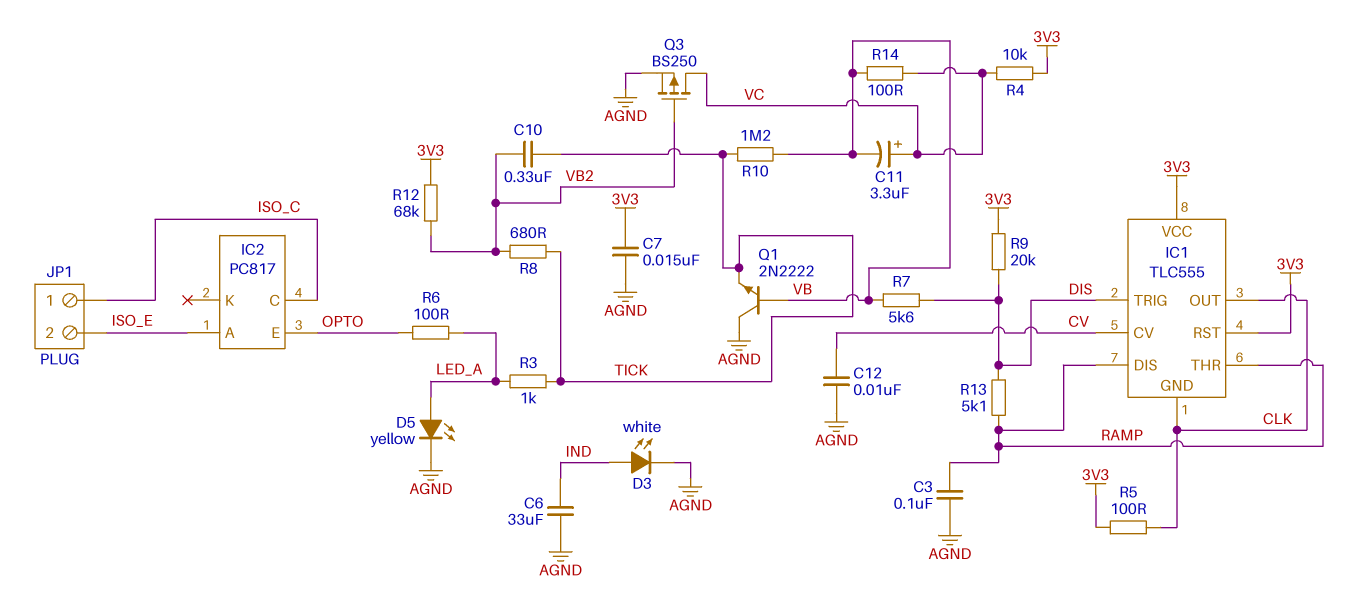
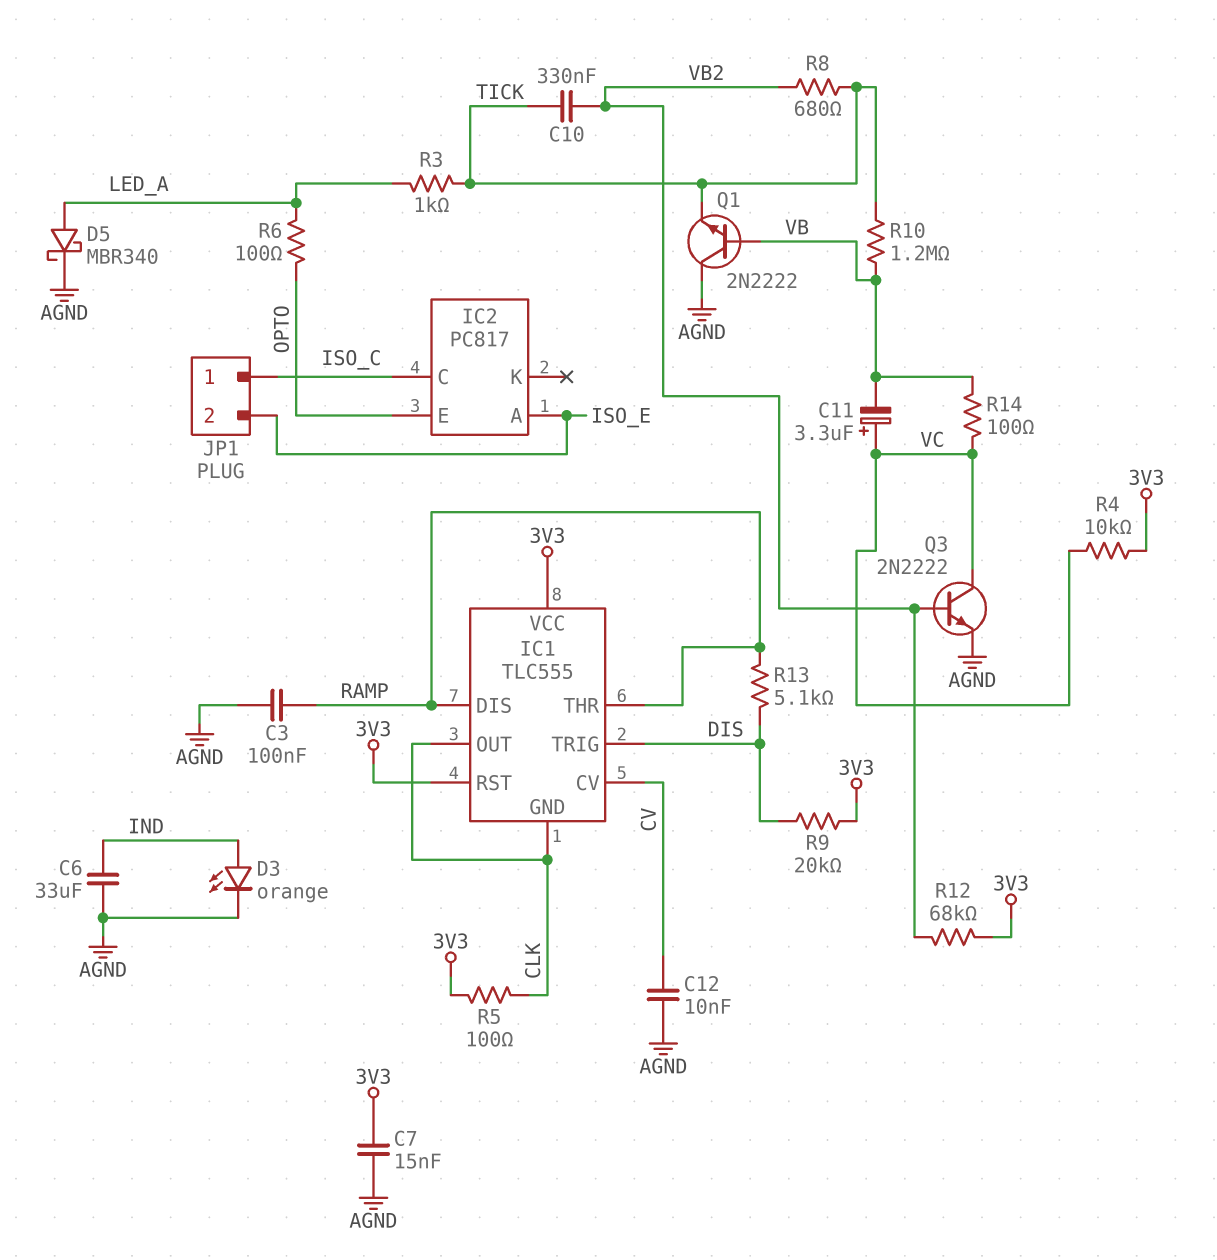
D3: LED white (A IND, K AGND) -> LED orange (A IND, K AGND)
D5: LED yellow (A LED_A, K AGND) -> schottky MBR340 (A LED_A, K AGND)
Q3: PMOS BS250 (G VB2, D VC, S AGND) -> NPN 2N2222 (B VB2, C VC, E AGND)
R7: 5.6k (DIS, VB) -> none

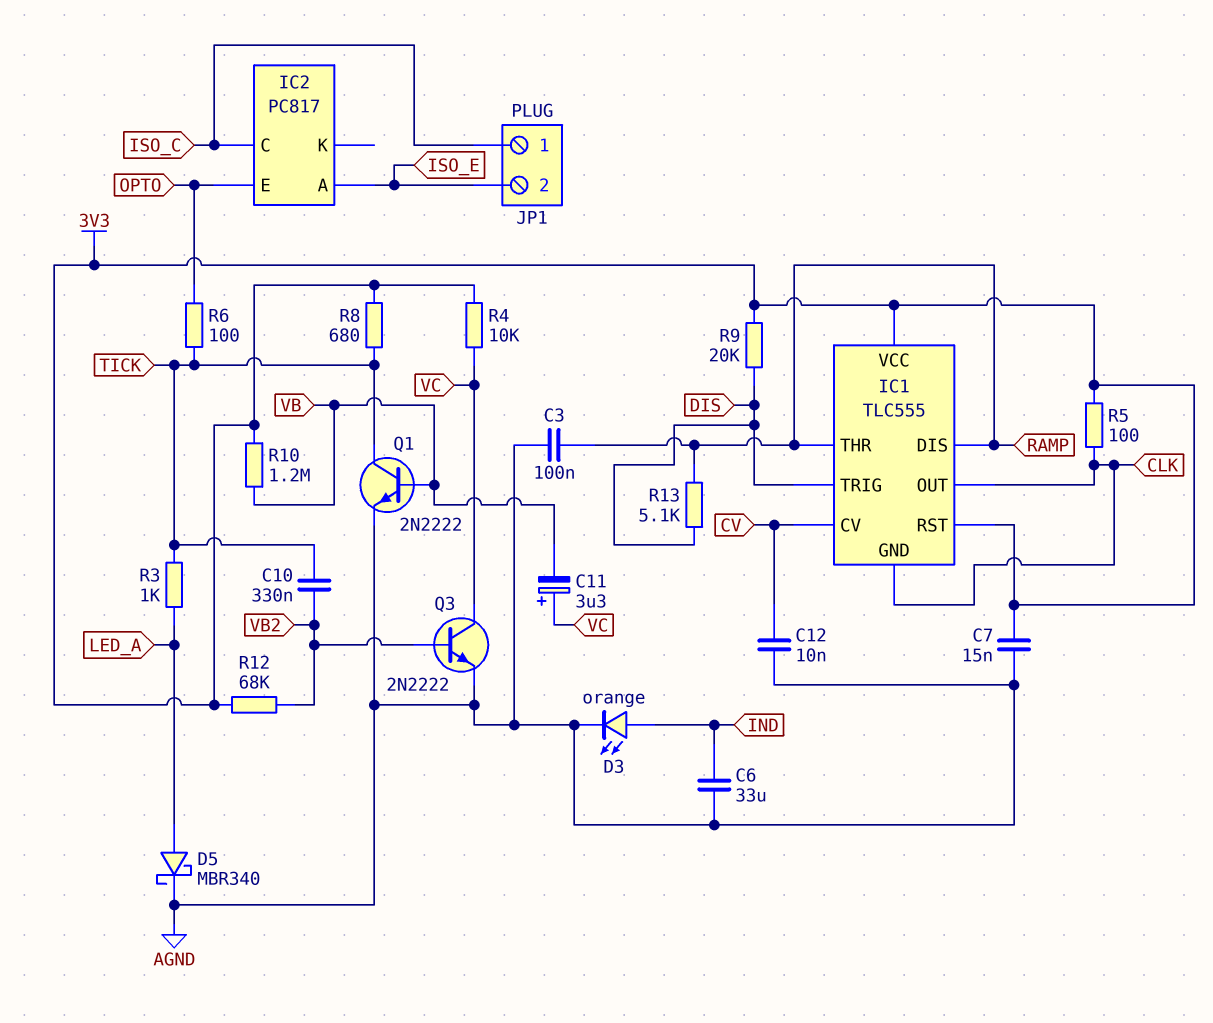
Q1: NPN 2N2222 (B VB, C AGND, E TICK) -> NPN 2N2222 (B VB, C TICK, E AGND)
R6: 100 (LED_A, OPTO) -> 100 (OPTO, TICK)
R8: 680 (TICK, VB2) -> 680 (3V3, TICK)
R10: 1.2M (TICK, VB) -> 1.2M (3V3, VB)
R14: 100 (VB, VC) -> none

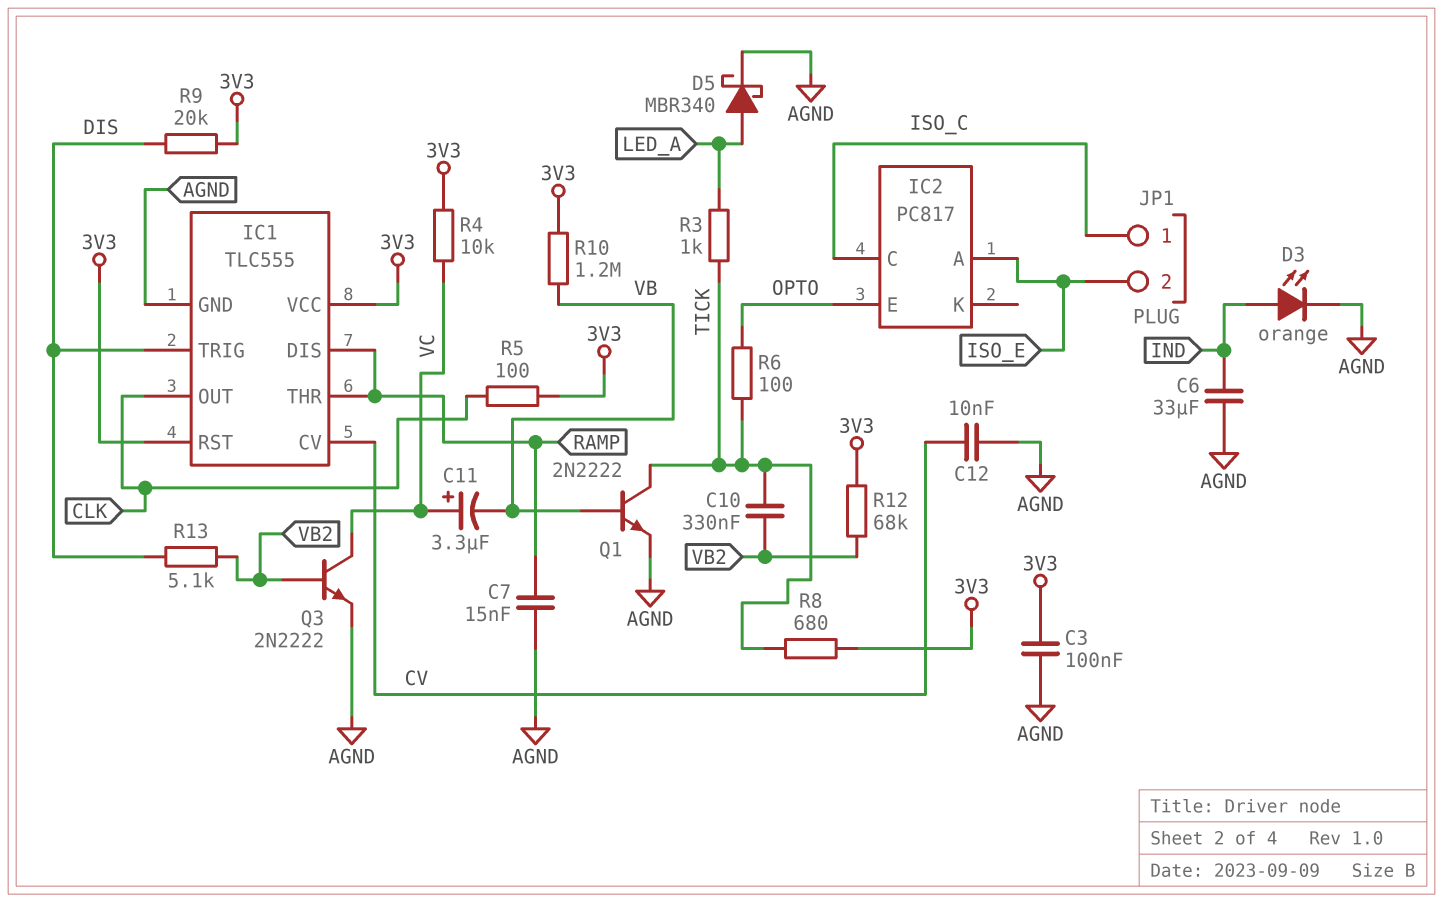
C3: 100nF (AGND, RAMP) -> 100nF (3V3, AGND)
C7: 15nF (3V3, AGND) -> 15nF (AGND, RAMP)
IC1 pin GND: CLK -> AGND
R13: 5.1k (DIS, RAMP) -> 5.1k (DIS, VB2)

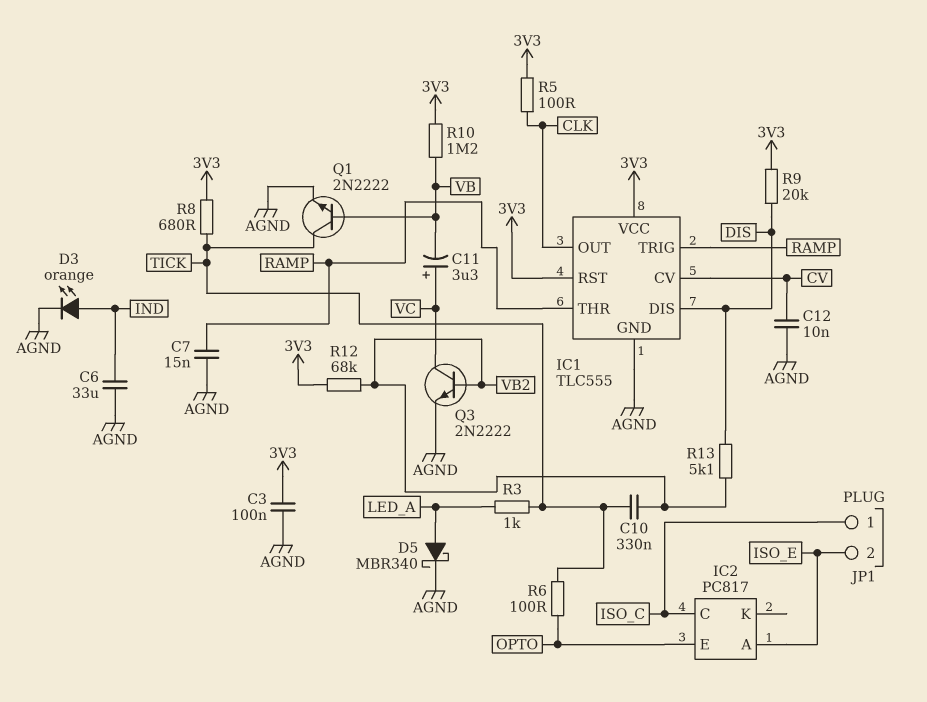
IC1 pin DIS: RAMP -> DIS
IC1 pin TRIG: DIS -> RAMP
R4: 10k (3V3, VC) -> none

